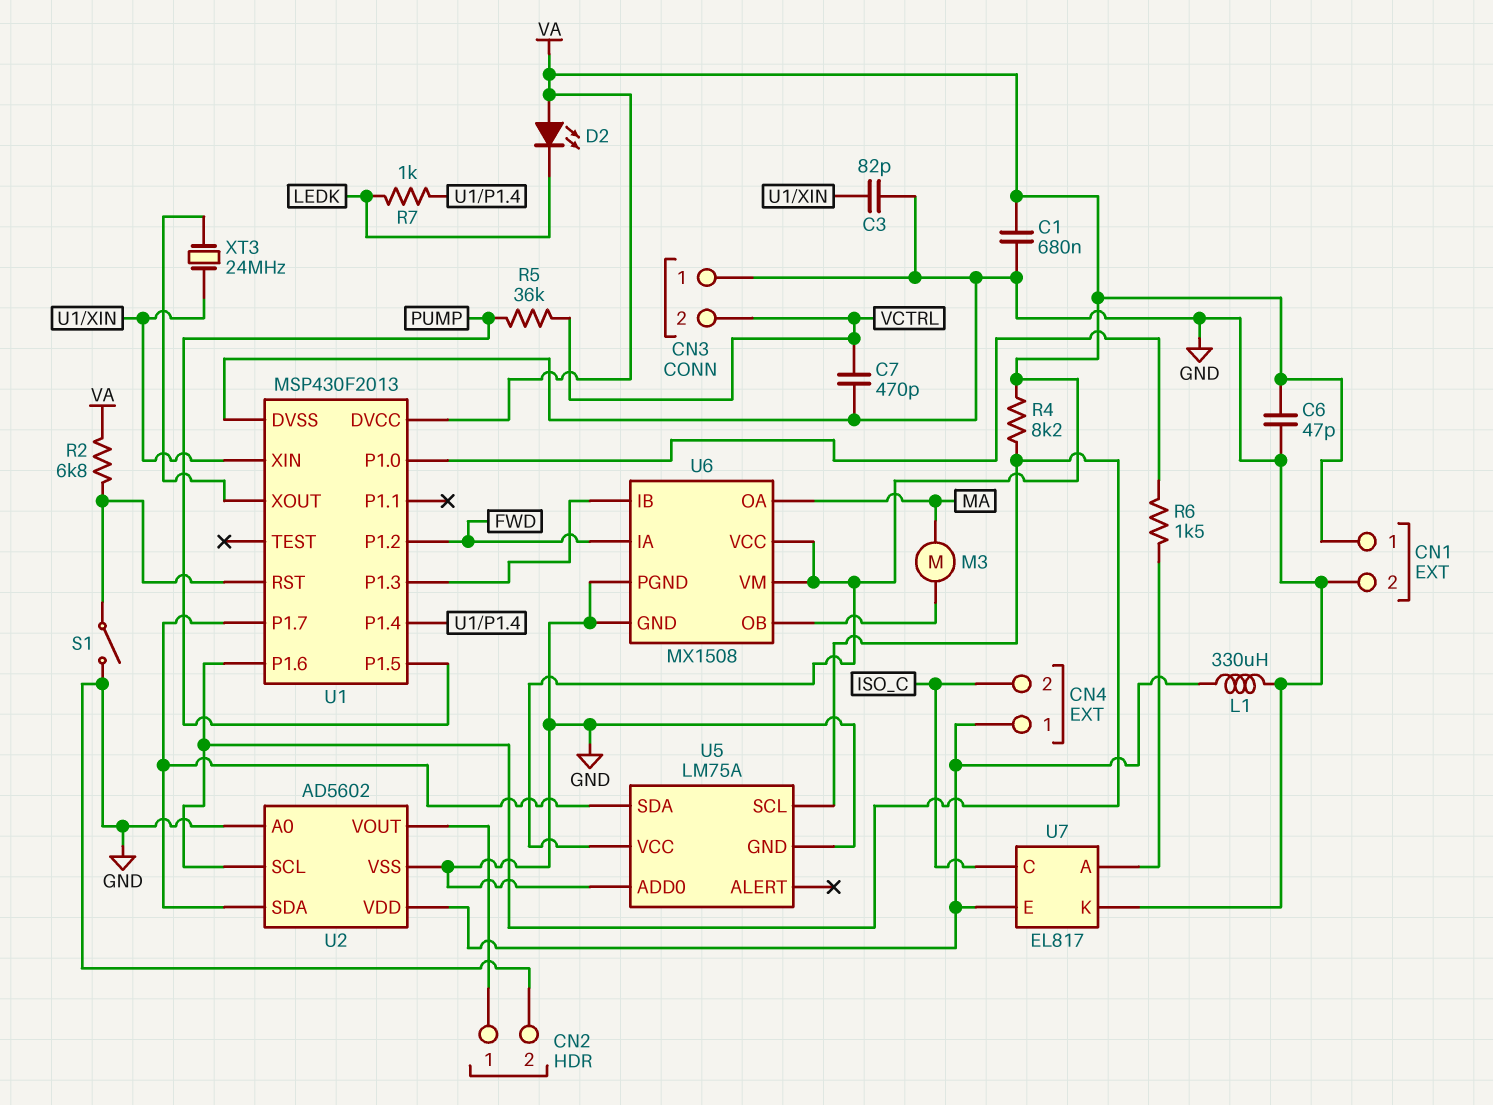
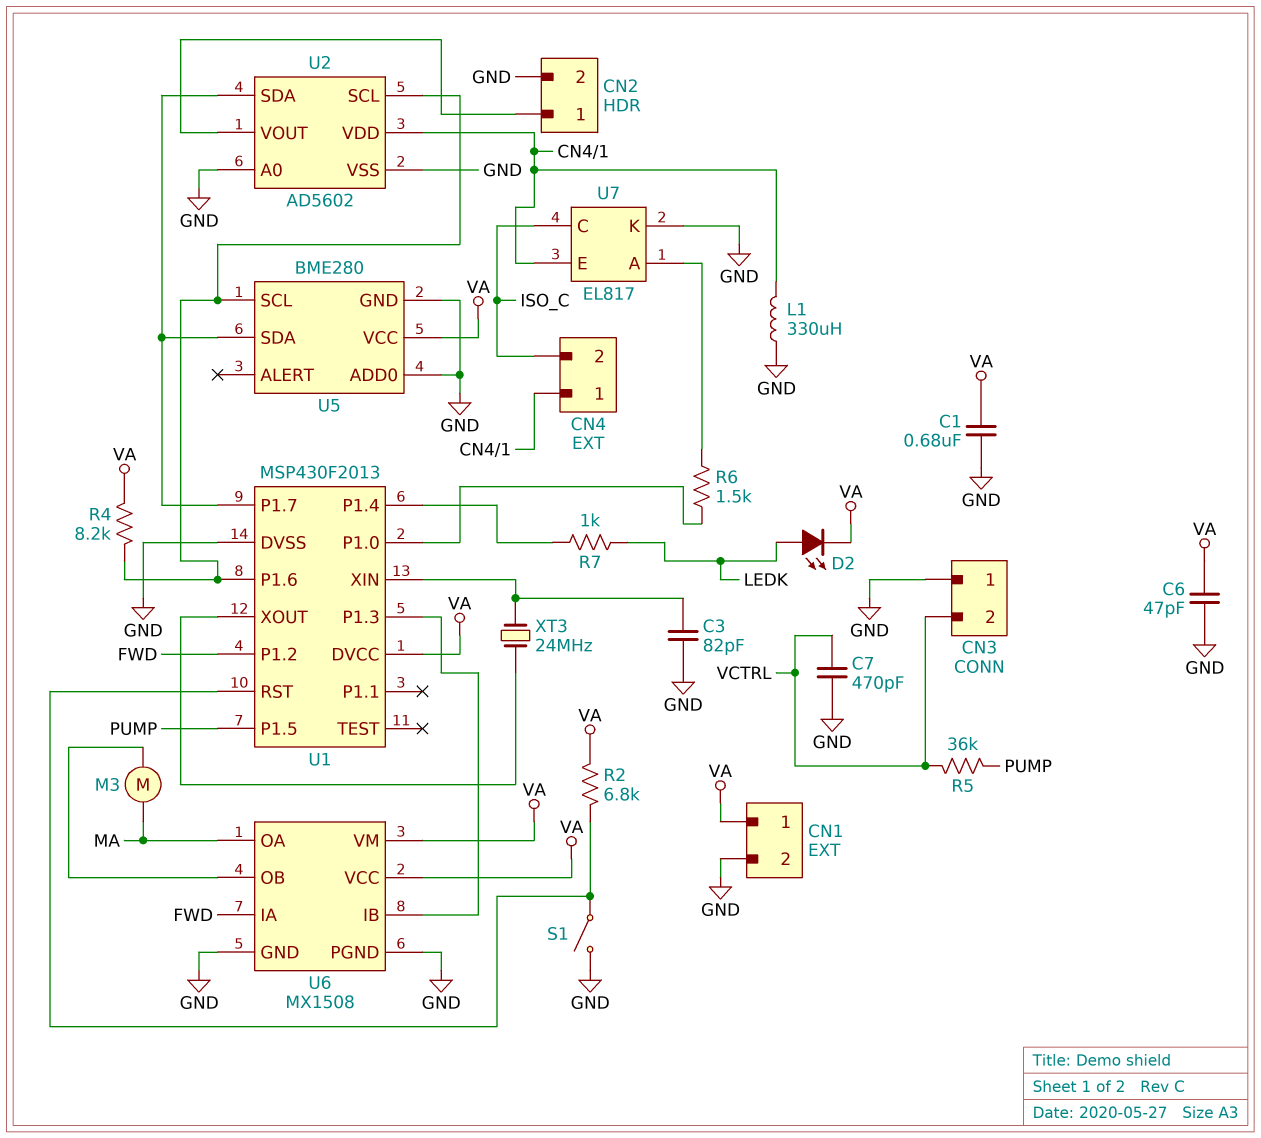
D2: LED (A VA, K LEDK) -> LED (A LEDK, K VA)
U5: LM75A -> BME280

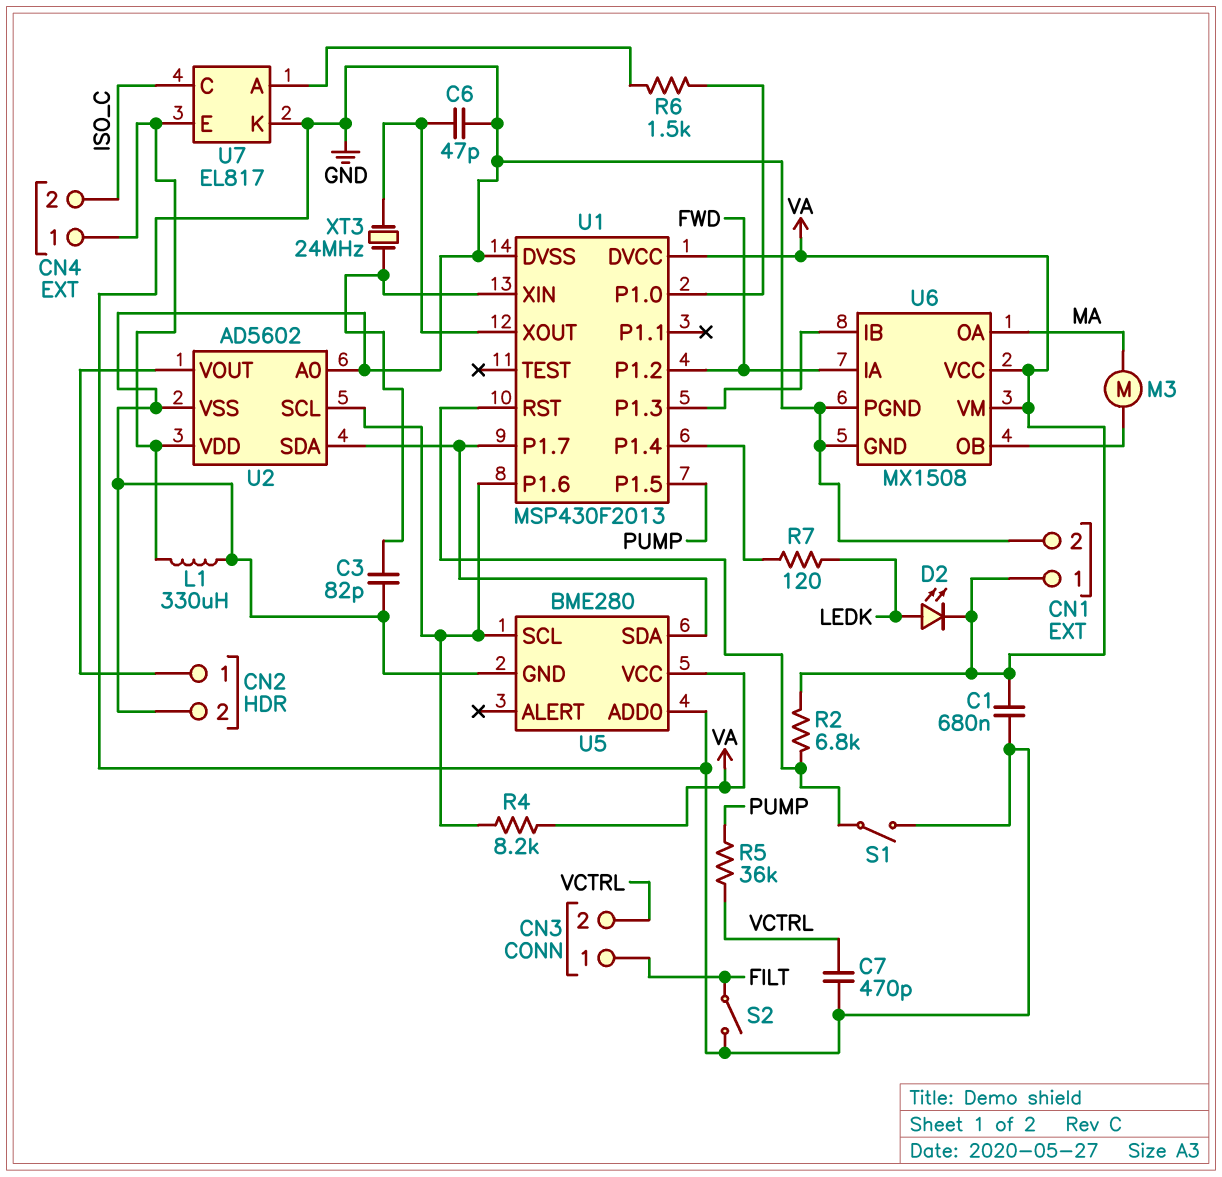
C6: 47pF (GND, VA) -> 47pF (GND, U1/XOUT)
CN3 pin 1: GND -> FILT
R7: 1k (LEDK, U1/P1.4) -> 120 (LEDK, U1/P1.4)
S2: none -> switch (FILT, GND)

